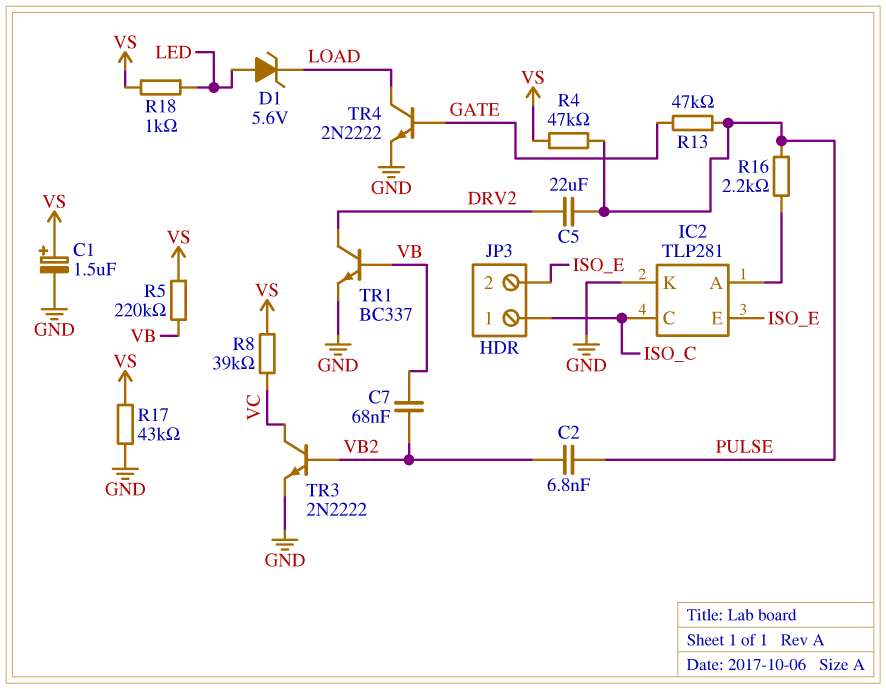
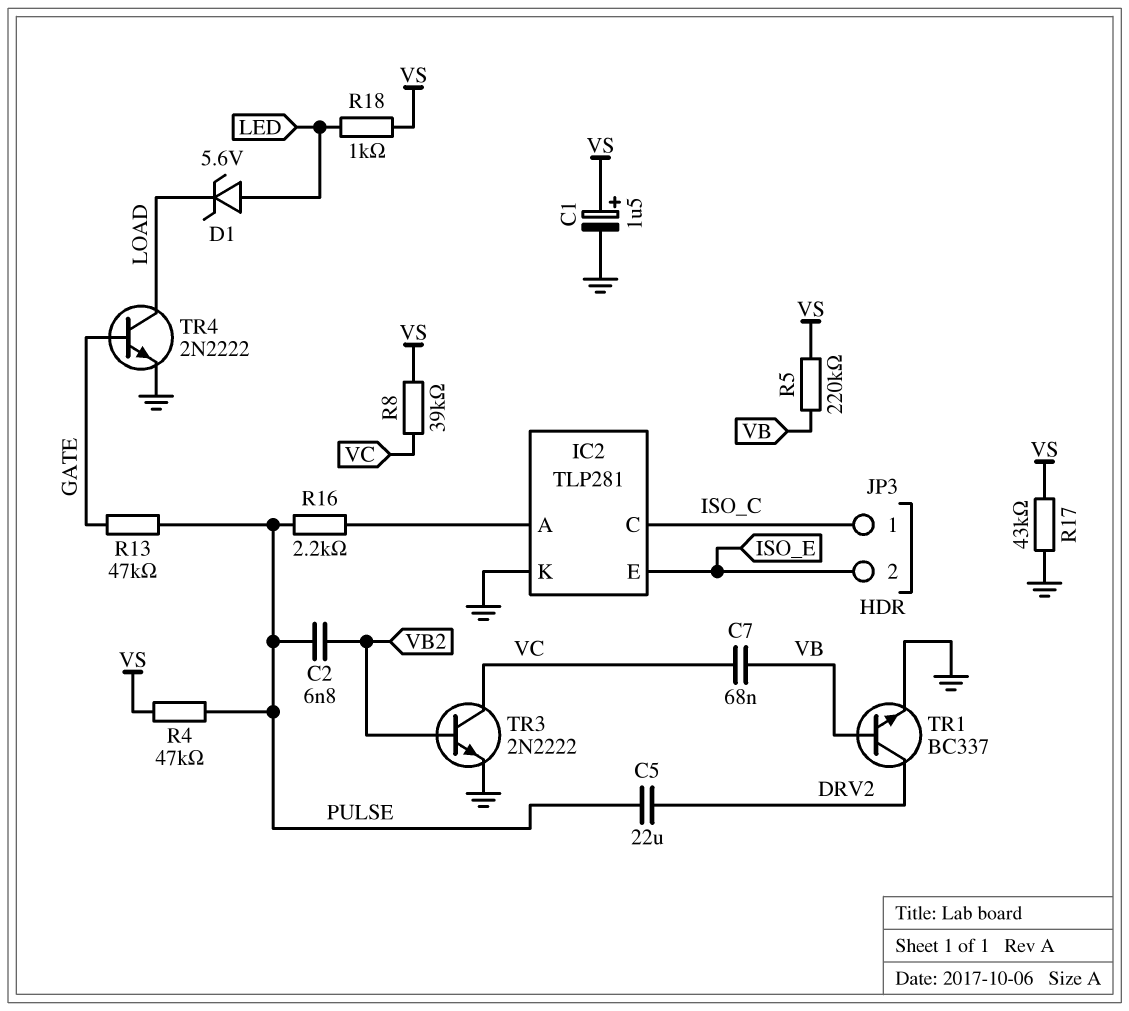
C7: 68nF (VB, VB2) -> 68nF (VB, VC)

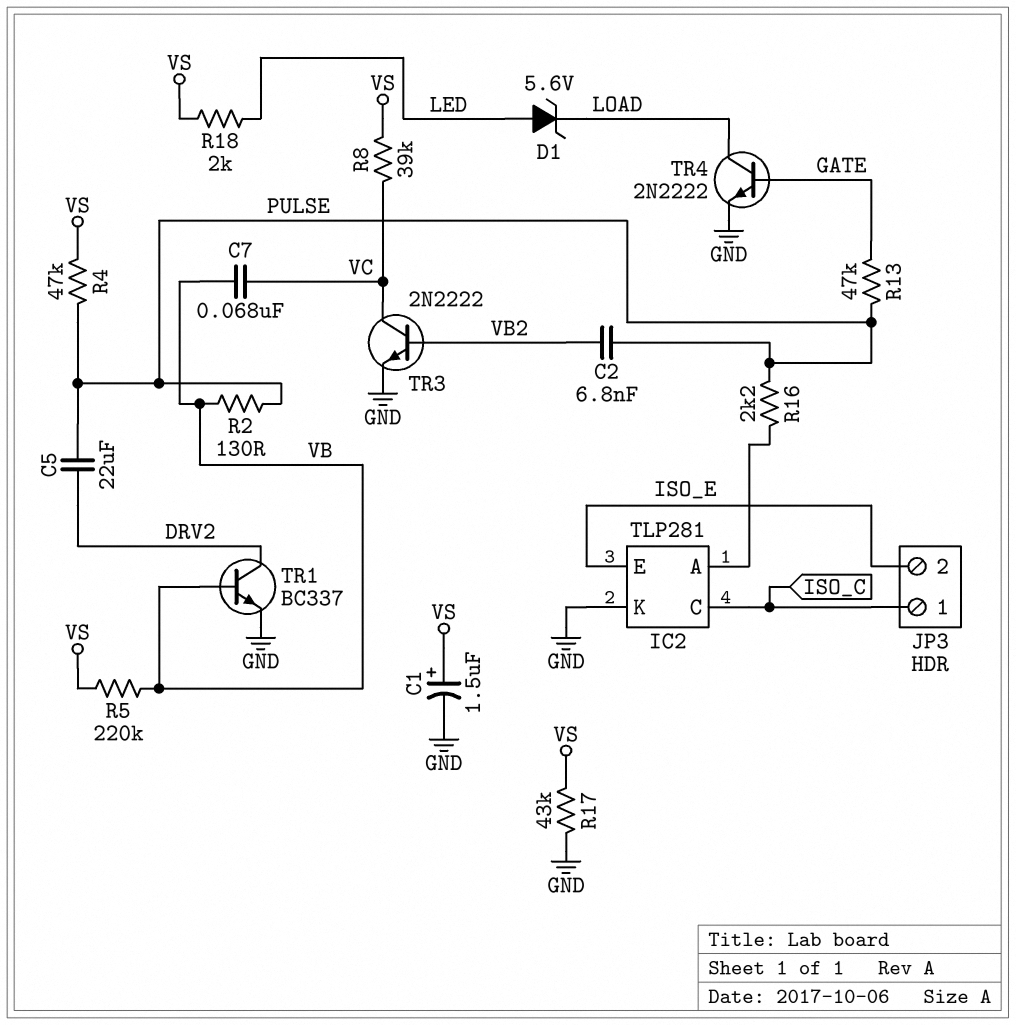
R2: none -> 130 (PULSE, VB)
R18: 1k (LED, VS) -> 2k (LED, VS)

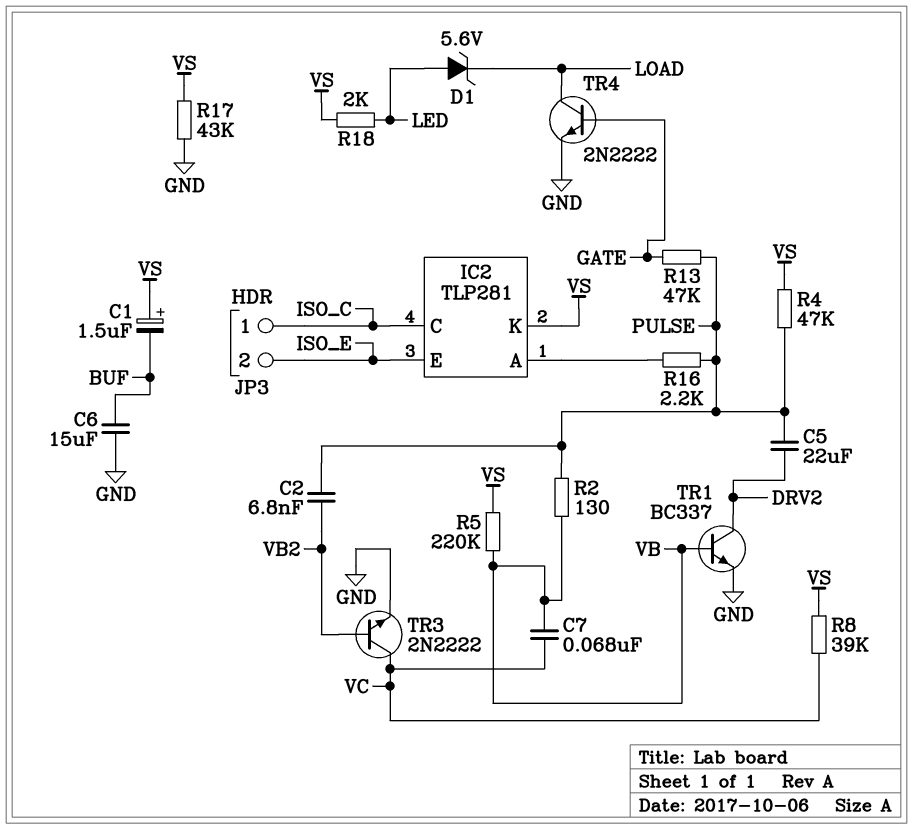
C1: 1.5uF (plus VS, minus GND) -> 1.5uF (plus VS, minus BUF)
C6: none -> 15uF (BUF, GND)
IC2 pin K: GND -> VS

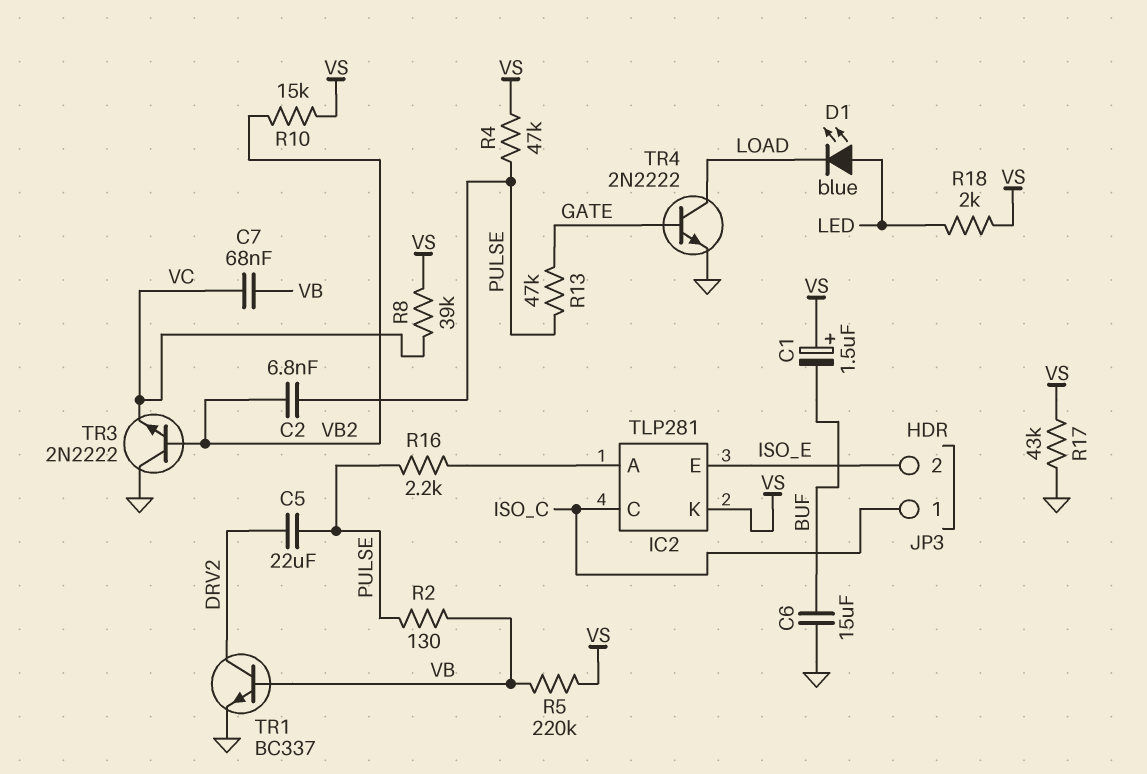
D1: zener 5.6V (A LED, K LOAD) -> LED blue (A LED, K LOAD)
R10: none -> 15k (VB2, VS)
TR3: NPN 2N2222 (B VB2, C VC, E GND) -> NPN 2N2222 (B VB2, C GND, E VC)

